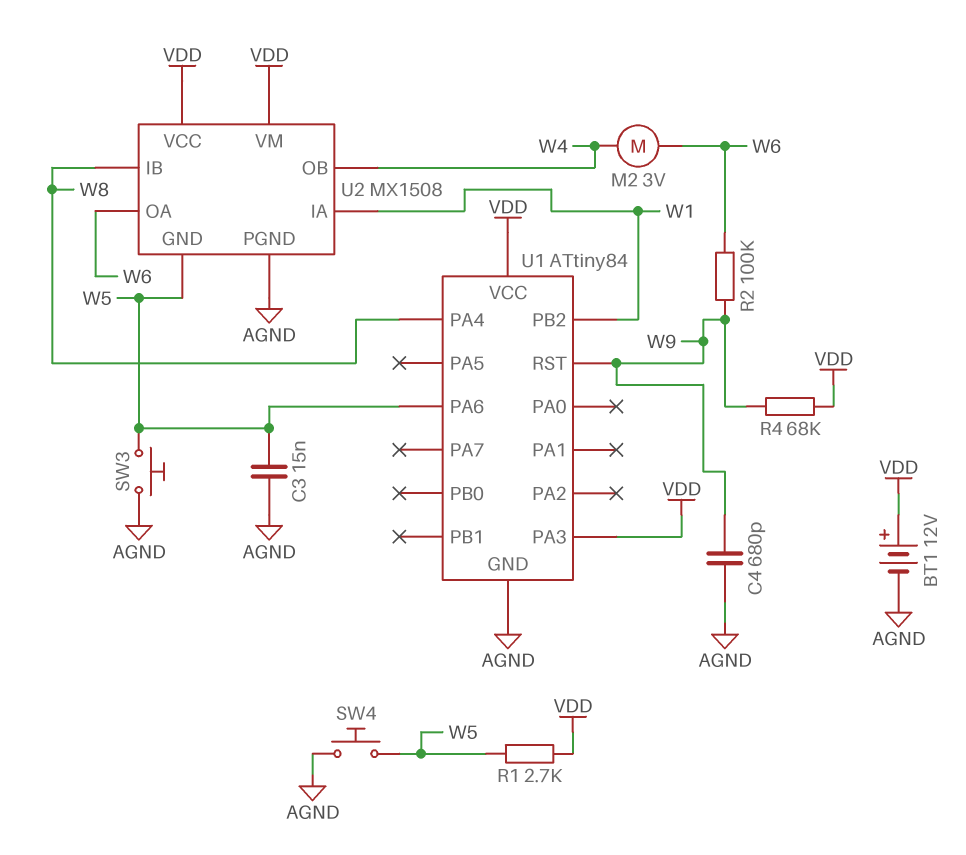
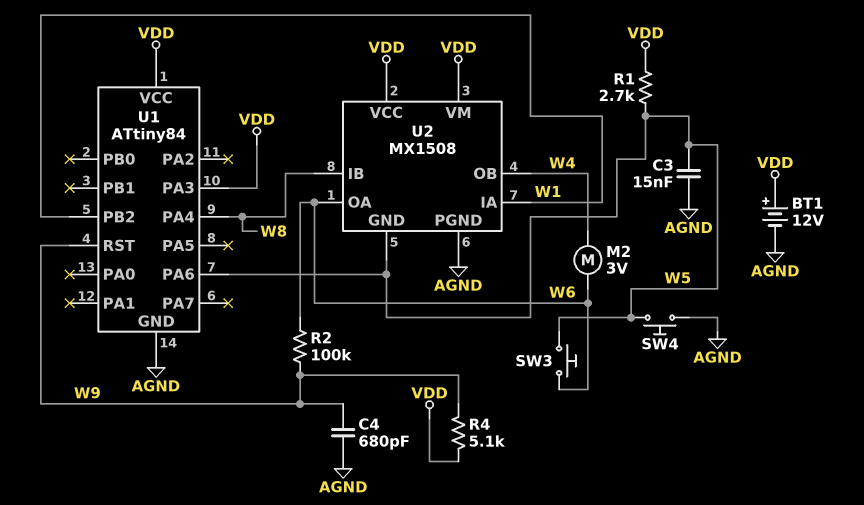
R4: 68k (VDD, W9) -> 5.1k (VDD, W9)
SW3: button (AGND, W5) -> button (W5, W6)

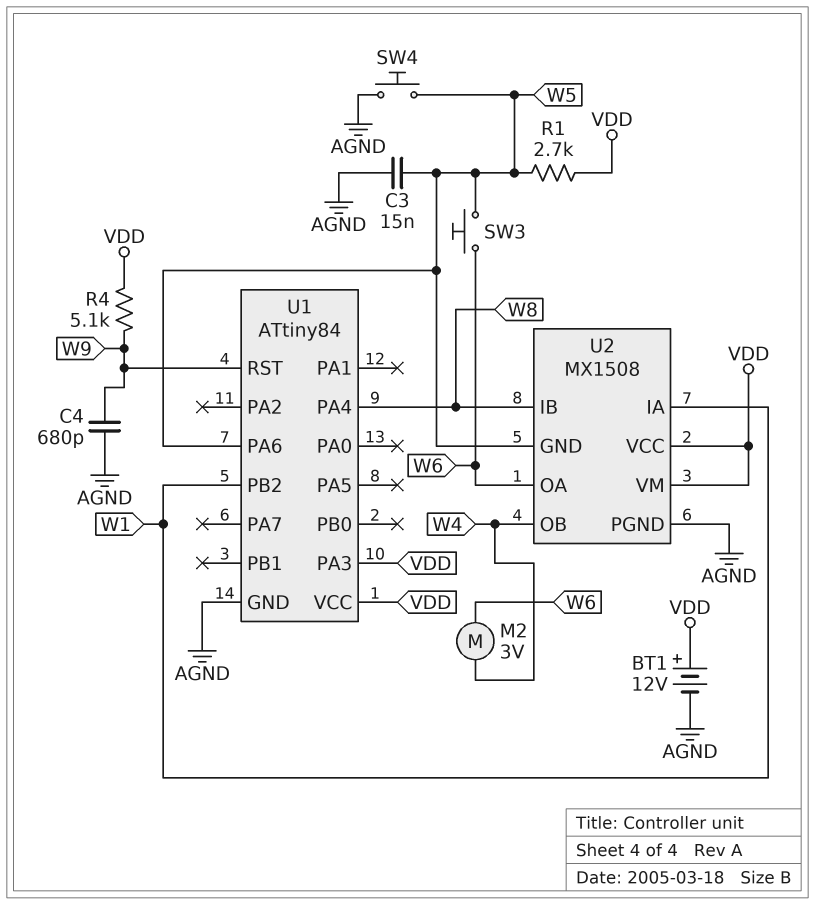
R2: 100k (W6, W9) -> none

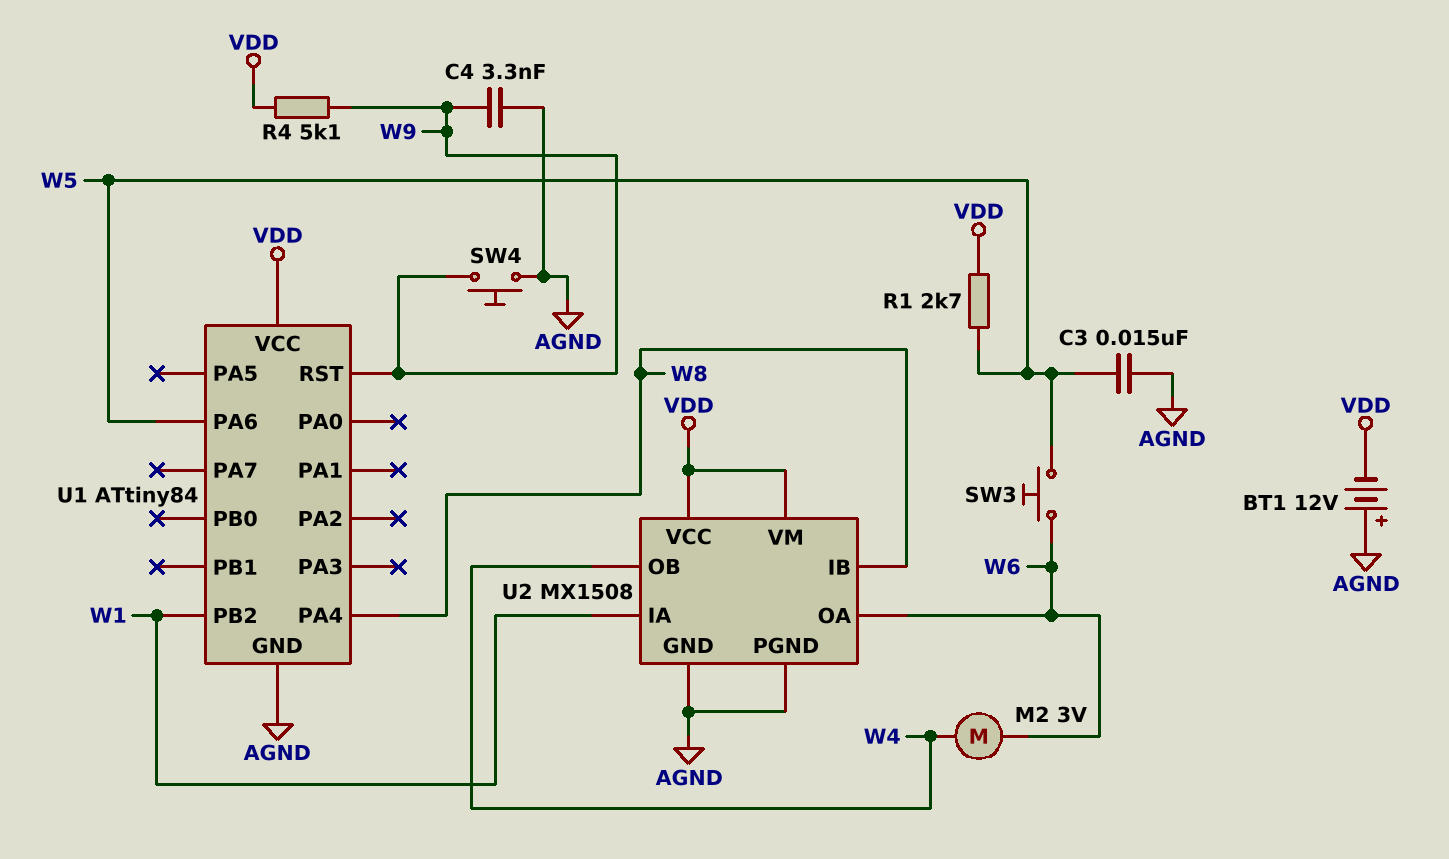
BT1: 12V (plus VDD, minus AGND) -> 12V (plus AGND, minus VDD)
C4: 680pF (AGND, W9) -> 3.3nF (AGND, W9)
SW4: button (AGND, W5) -> button (AGND, W9)
U1 pin PA3: VDD -> none
U2 pin GND: W5 -> AGND

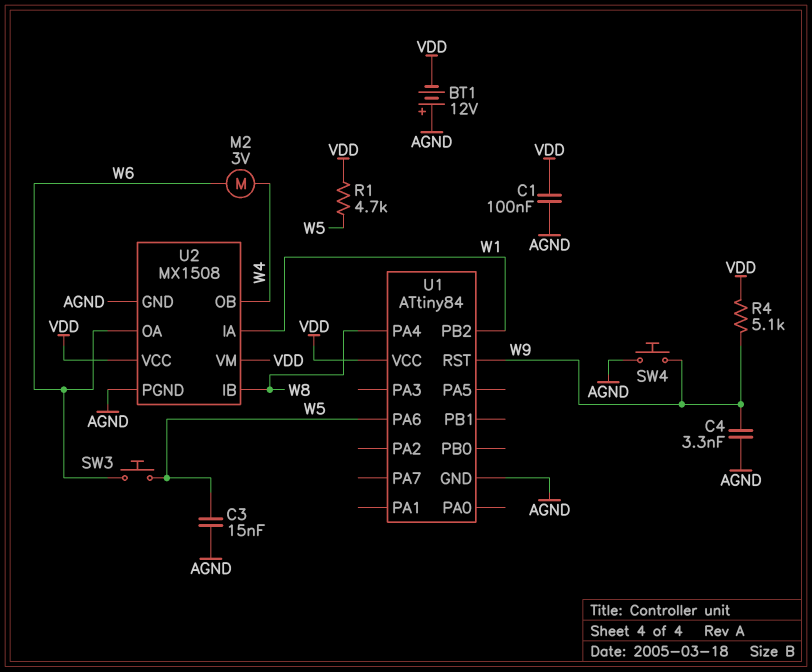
C1: none -> 100nF (AGND, VDD)
R1: 2.7k (VDD, W5) -> 4.7k (VDD, W5)

